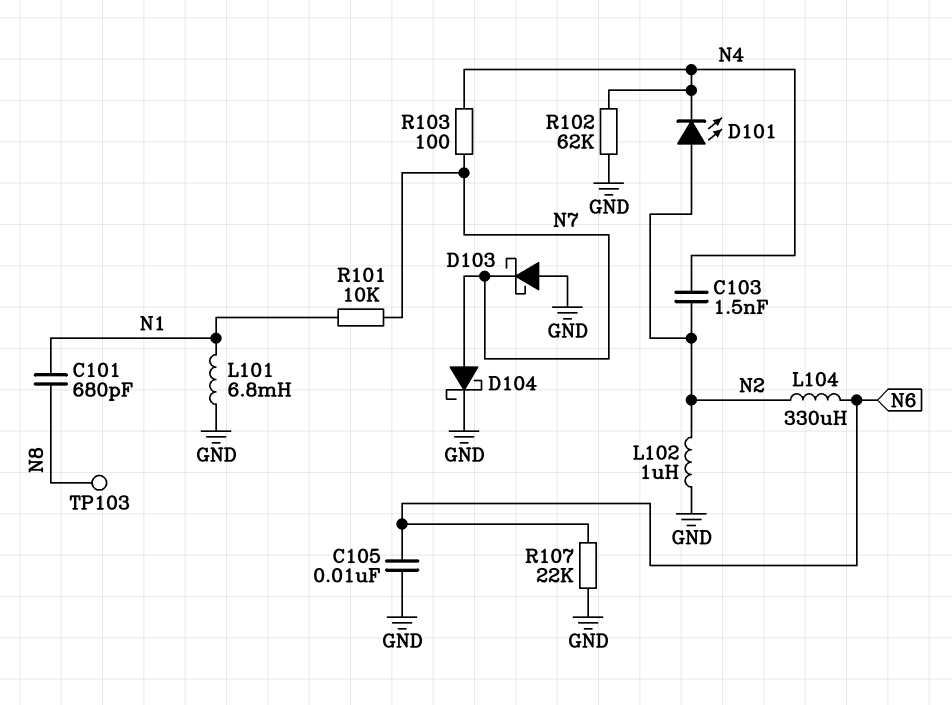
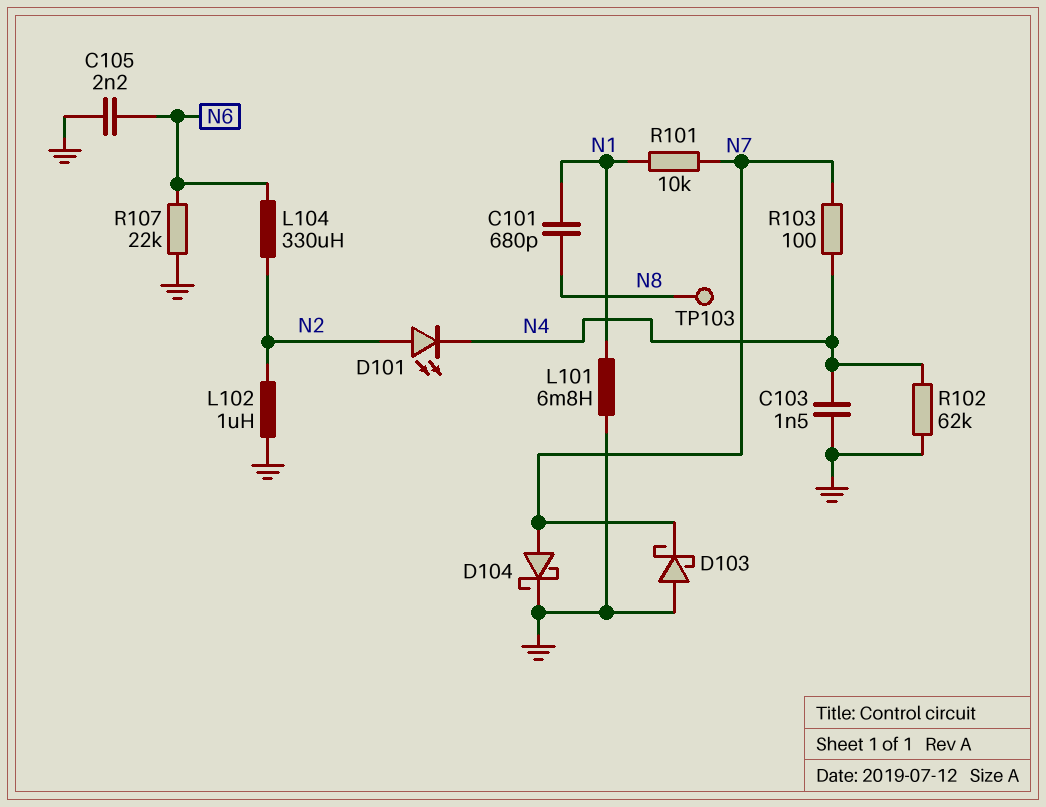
C103: 1.5nF (N2, N4) -> 1.5nF (GND, N4)
C105: 10nF (GND, N6) -> 2.2nF (GND, N6)

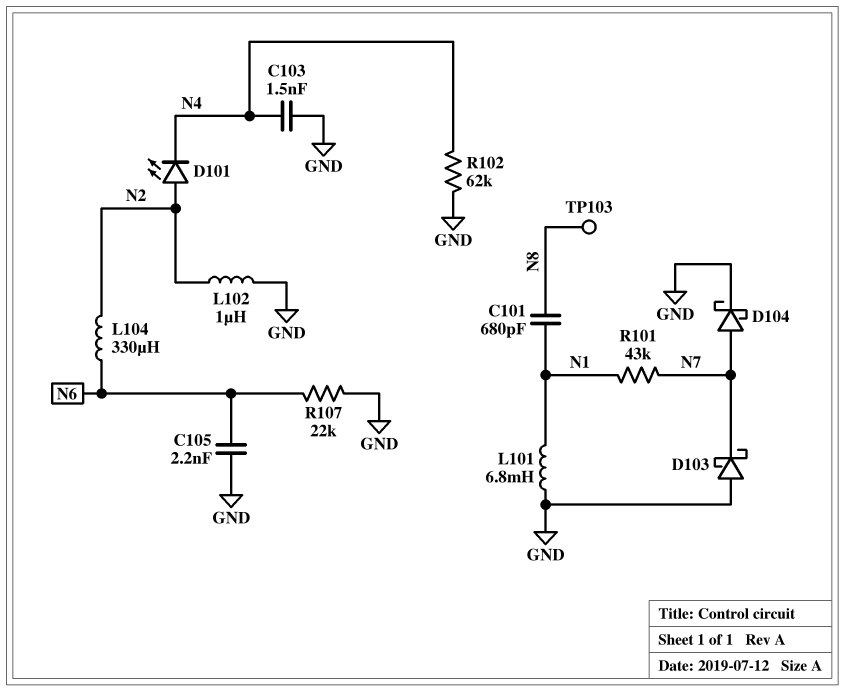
R101: 10k (N1, N7) -> 43k (N1, N7)
R103: 100 (N4, N7) -> none

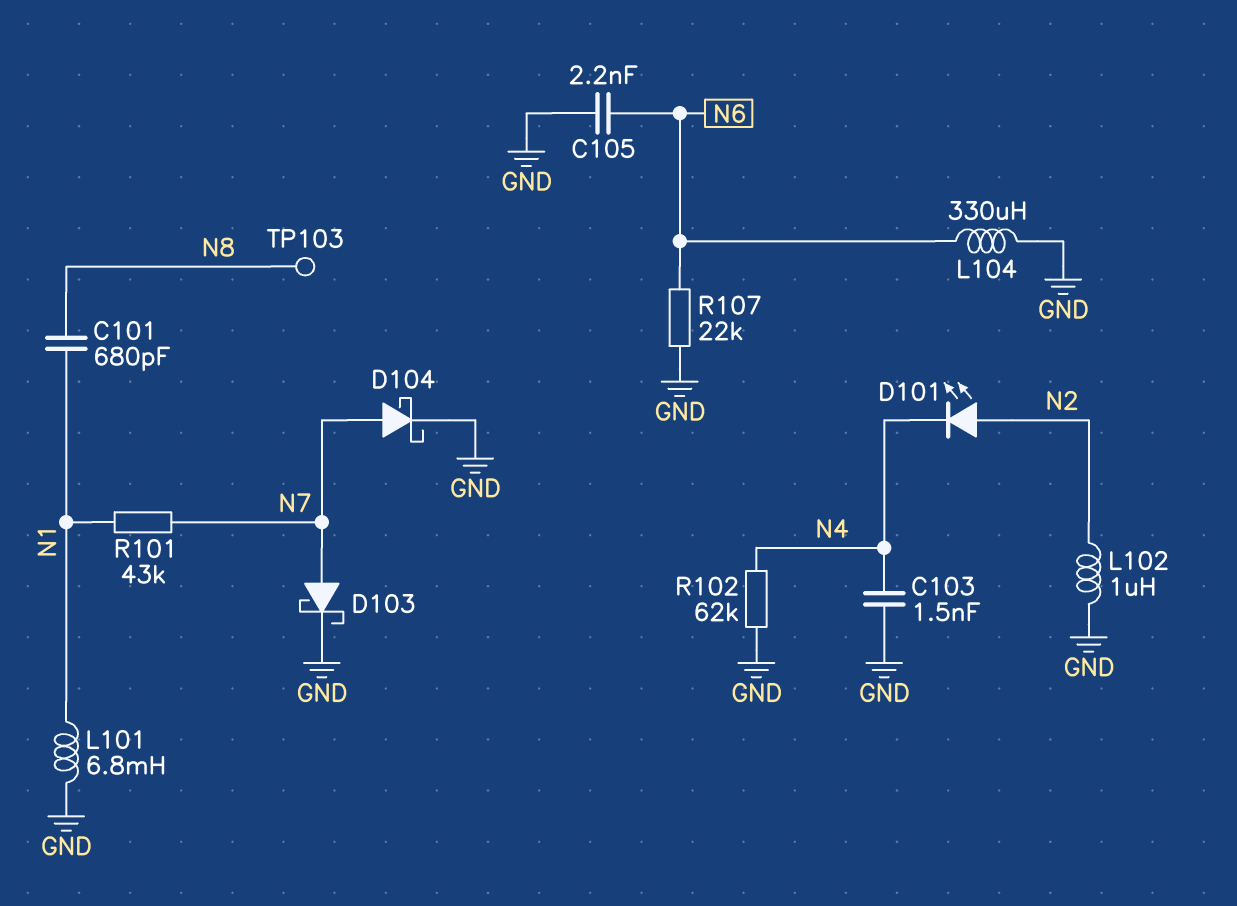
D103: schottky (A GND, K N7) -> schottky (A N7, K GND)
L104: 330uH (N2, N6) -> 330uH (GND, N6)

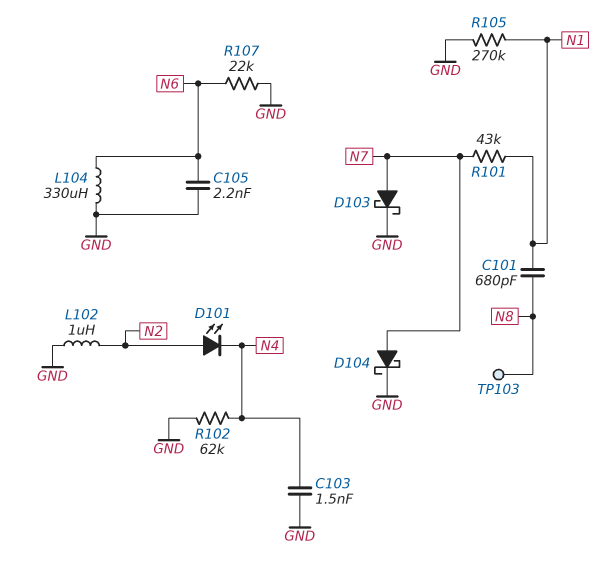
L101: 6.8mH (GND, N1) -> none
R105: none -> 270k (GND, N1)

